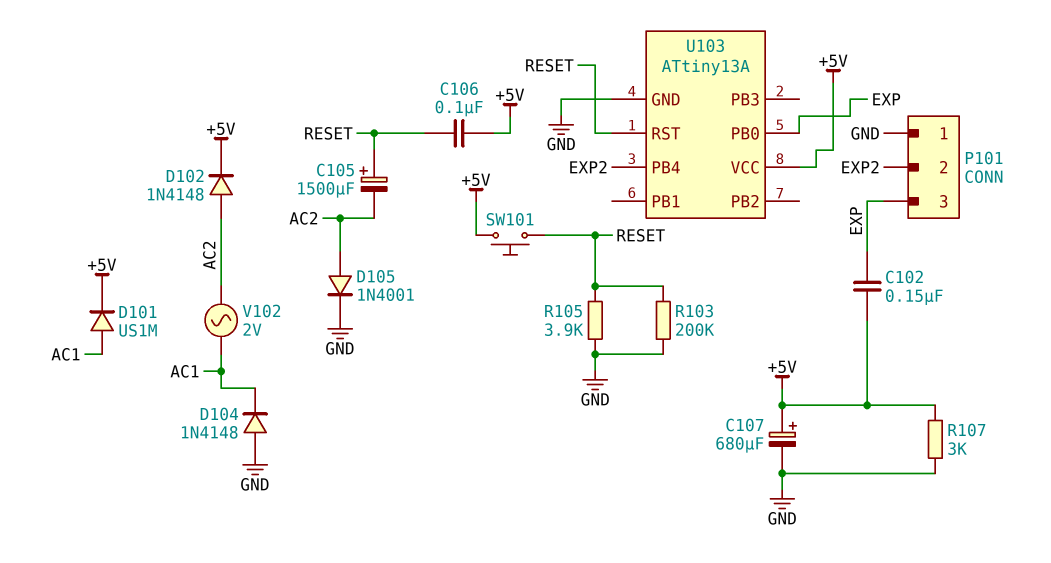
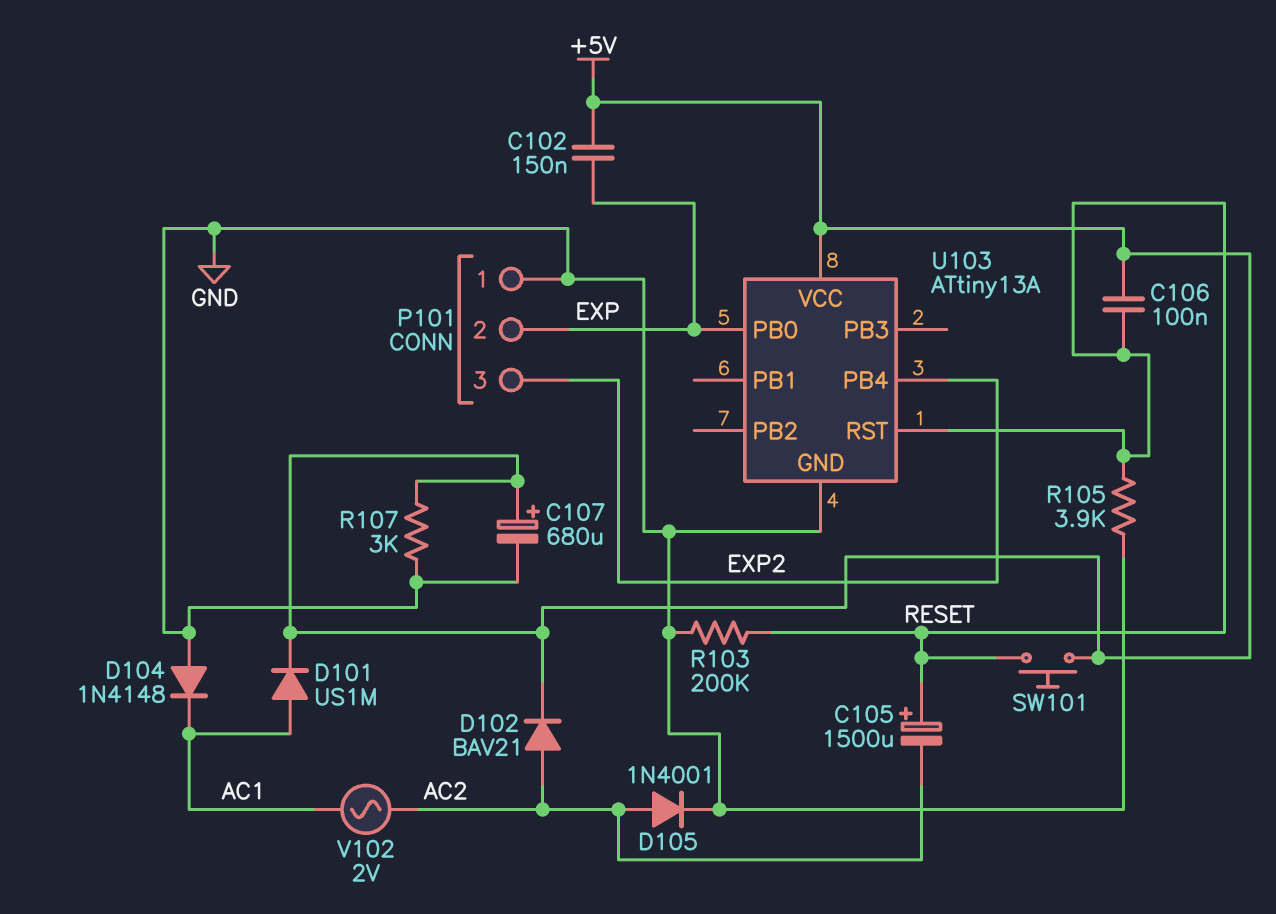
D102: diode 1N4148 (A AC2, K +5V) -> diode BAV21 (A AC2, K +5V)
P101 pin 2: EXP2 -> EXP
P101 pin 3: EXP -> EXP2

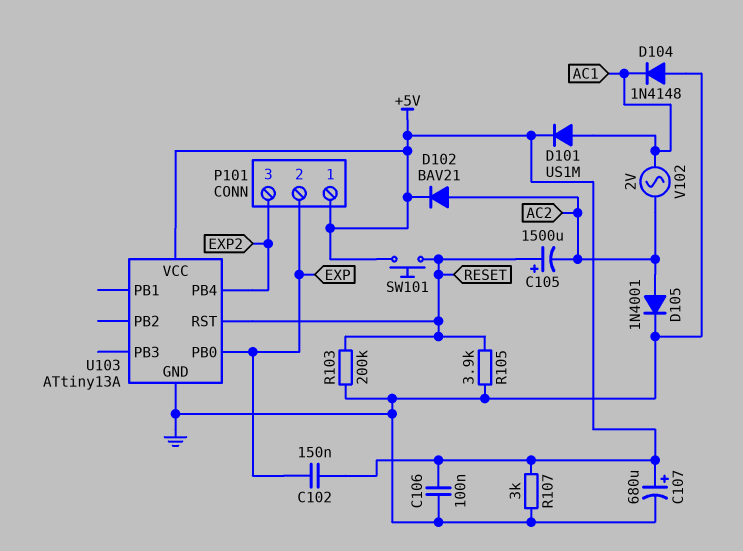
C106: 100nF (+5V, RESET) -> 100nF (+5V, GND)
P101 pin 1: GND -> +5V

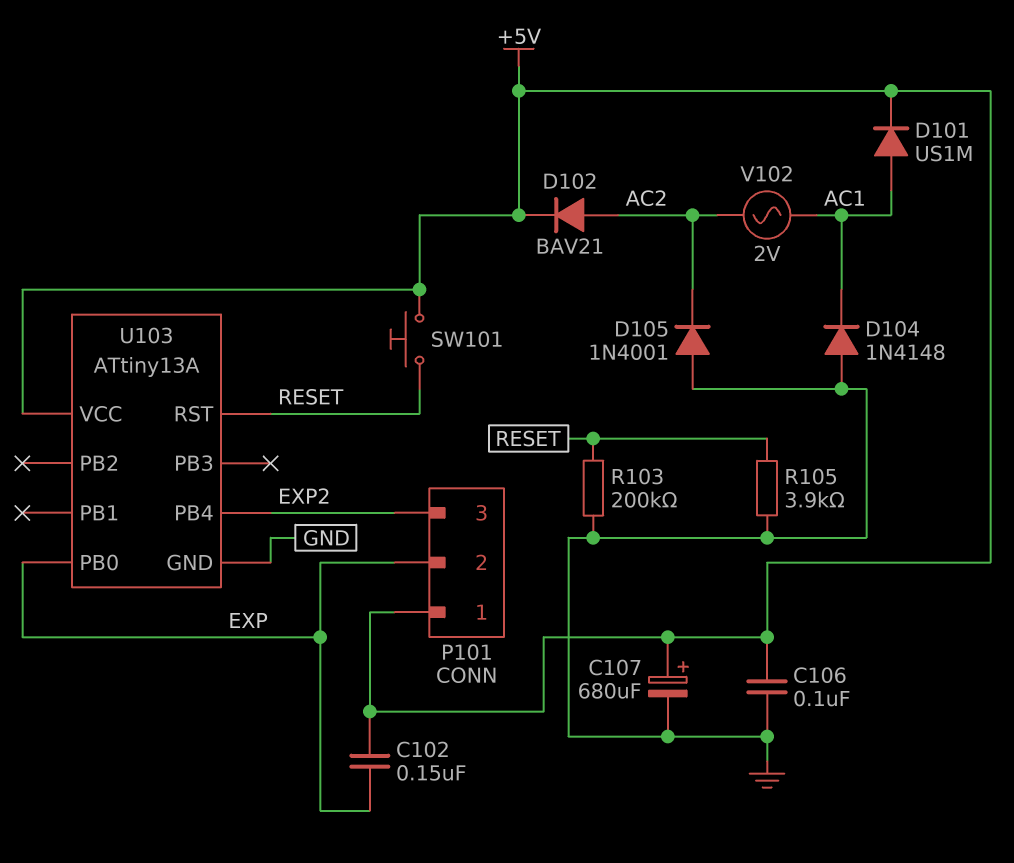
C105: 1500uF (plus RESET, minus AC2) -> none
D105: diode 1N4001 (A AC2, K GND) -> diode 1N4001 (A GND, K AC2)
R107: 3k (+5V, GND) -> none

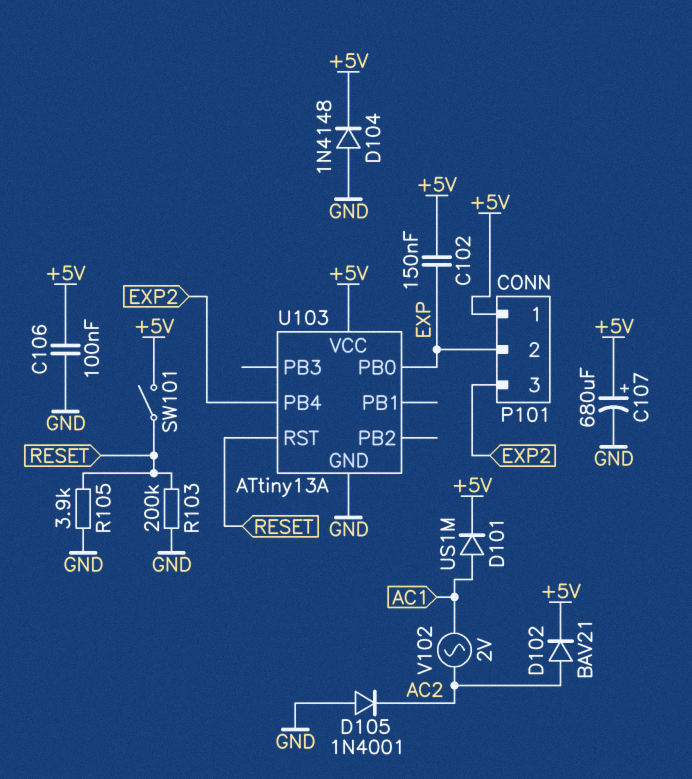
D104: diode 1N4148 (A GND, K AC1) -> diode 1N4148 (A GND, K +5V)
SW101: button (+5V, RESET) -> switch (+5V, RESET)

